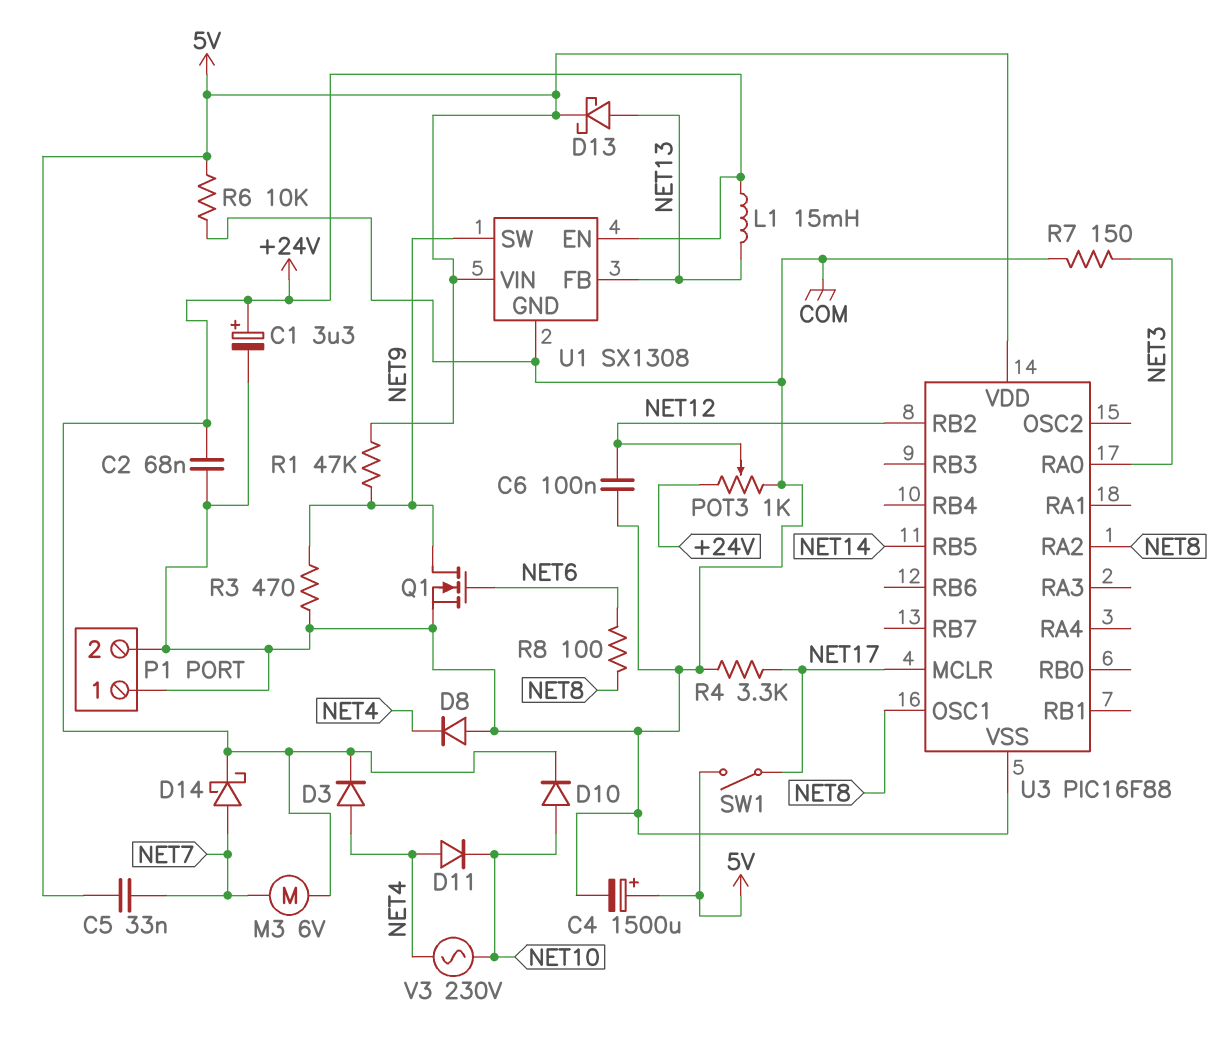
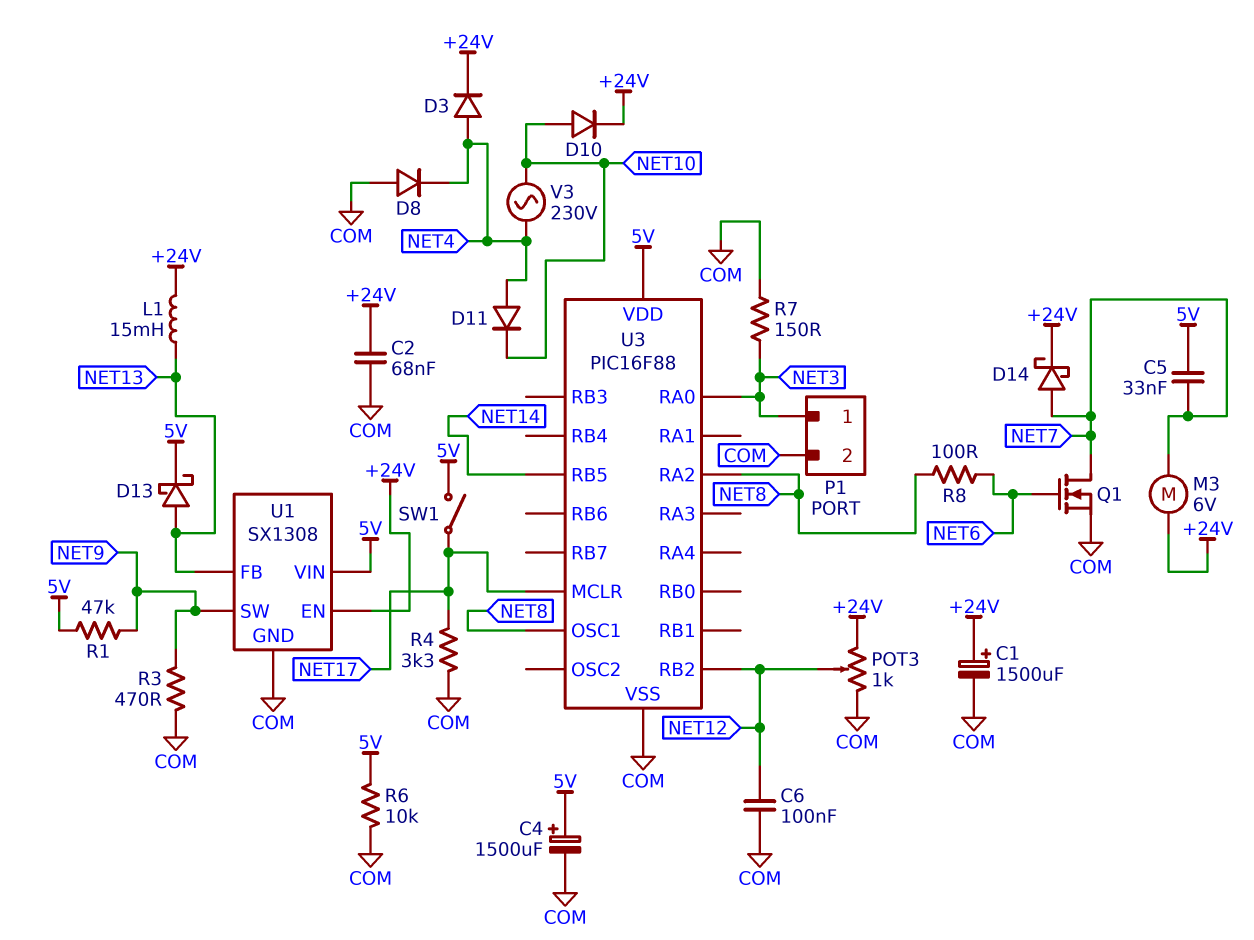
C1: 3.3uF (plus +24V, minus COM) -> 1500uF (plus +24V, minus COM)
P1 pin 1: COM -> NET3
Q1: NMOS (G NET6, D NET9, S COM) -> NMOS (G NET6, D NET7, S COM)

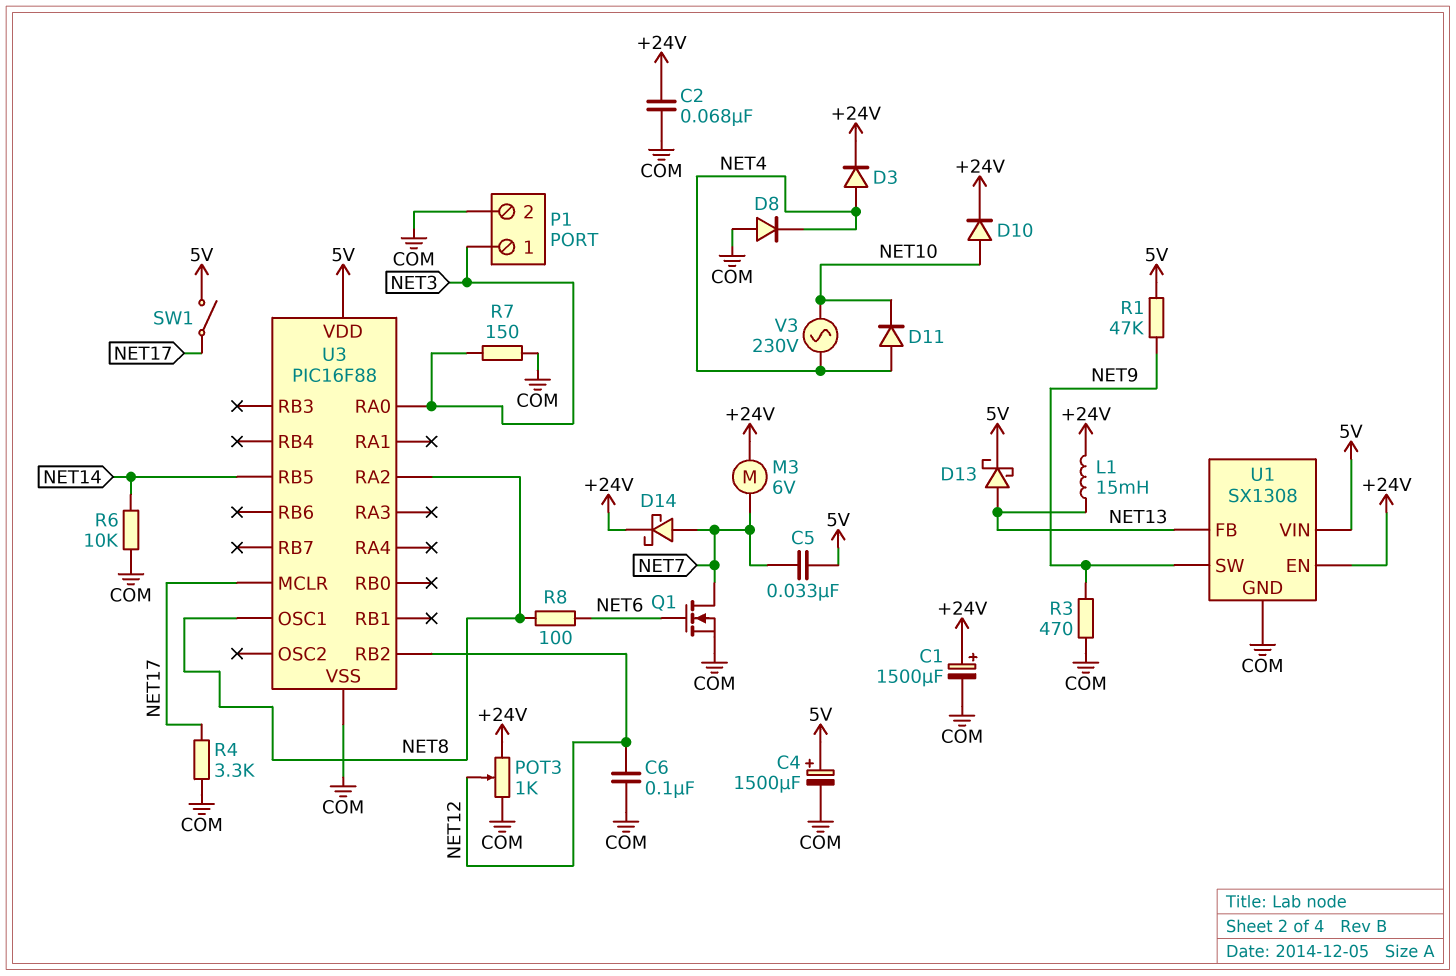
R6: 10k (5V, COM) -> 10k (COM, NET14)

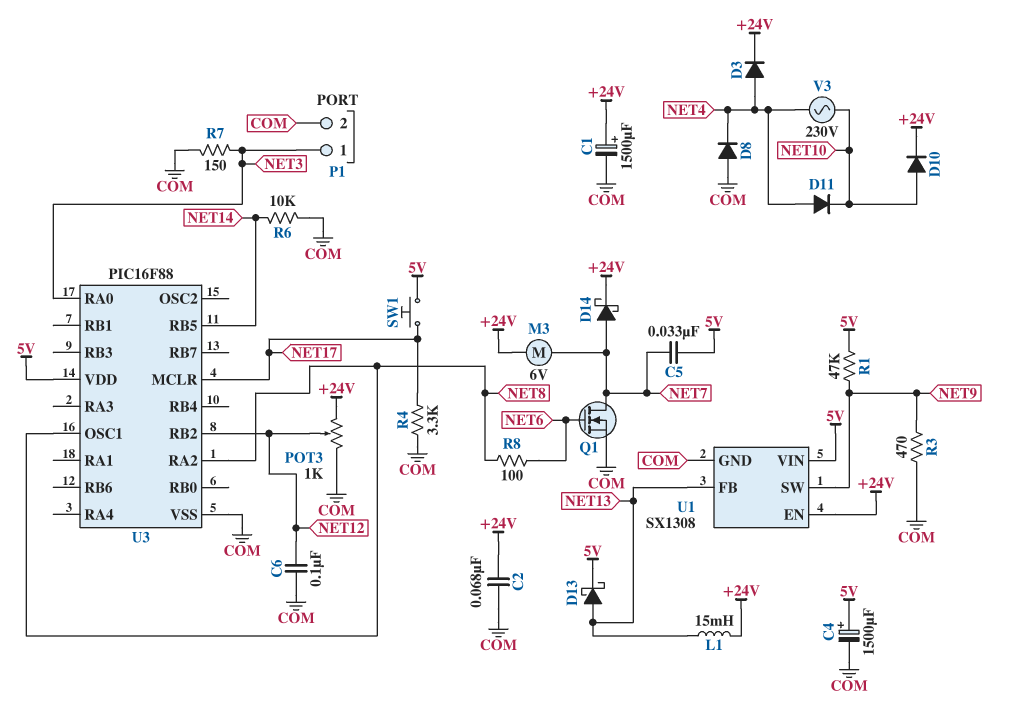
SW1: switch (5V, NET17) -> button (5V, NET17)

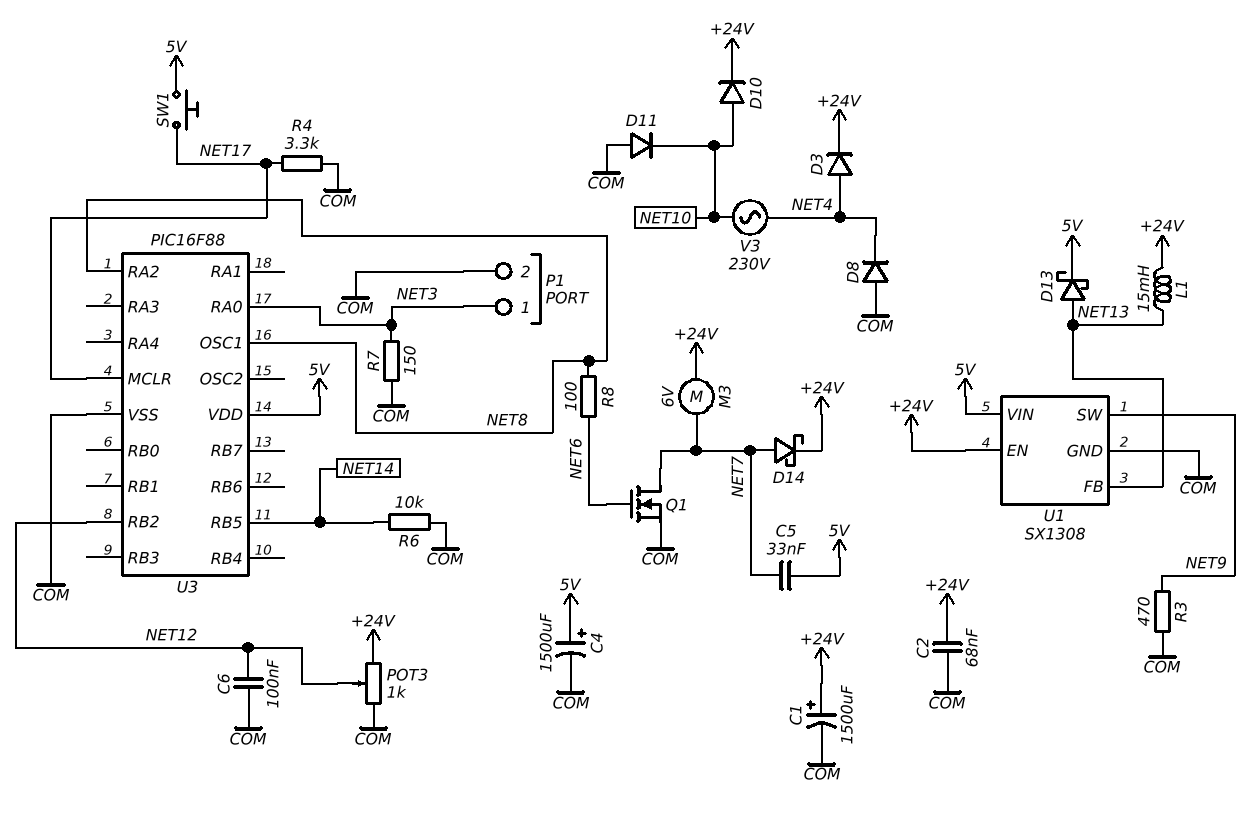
D11: diode (A NET4, K NET10) -> diode (A COM, K NET10)
R1: 47k (5V, NET9) -> none

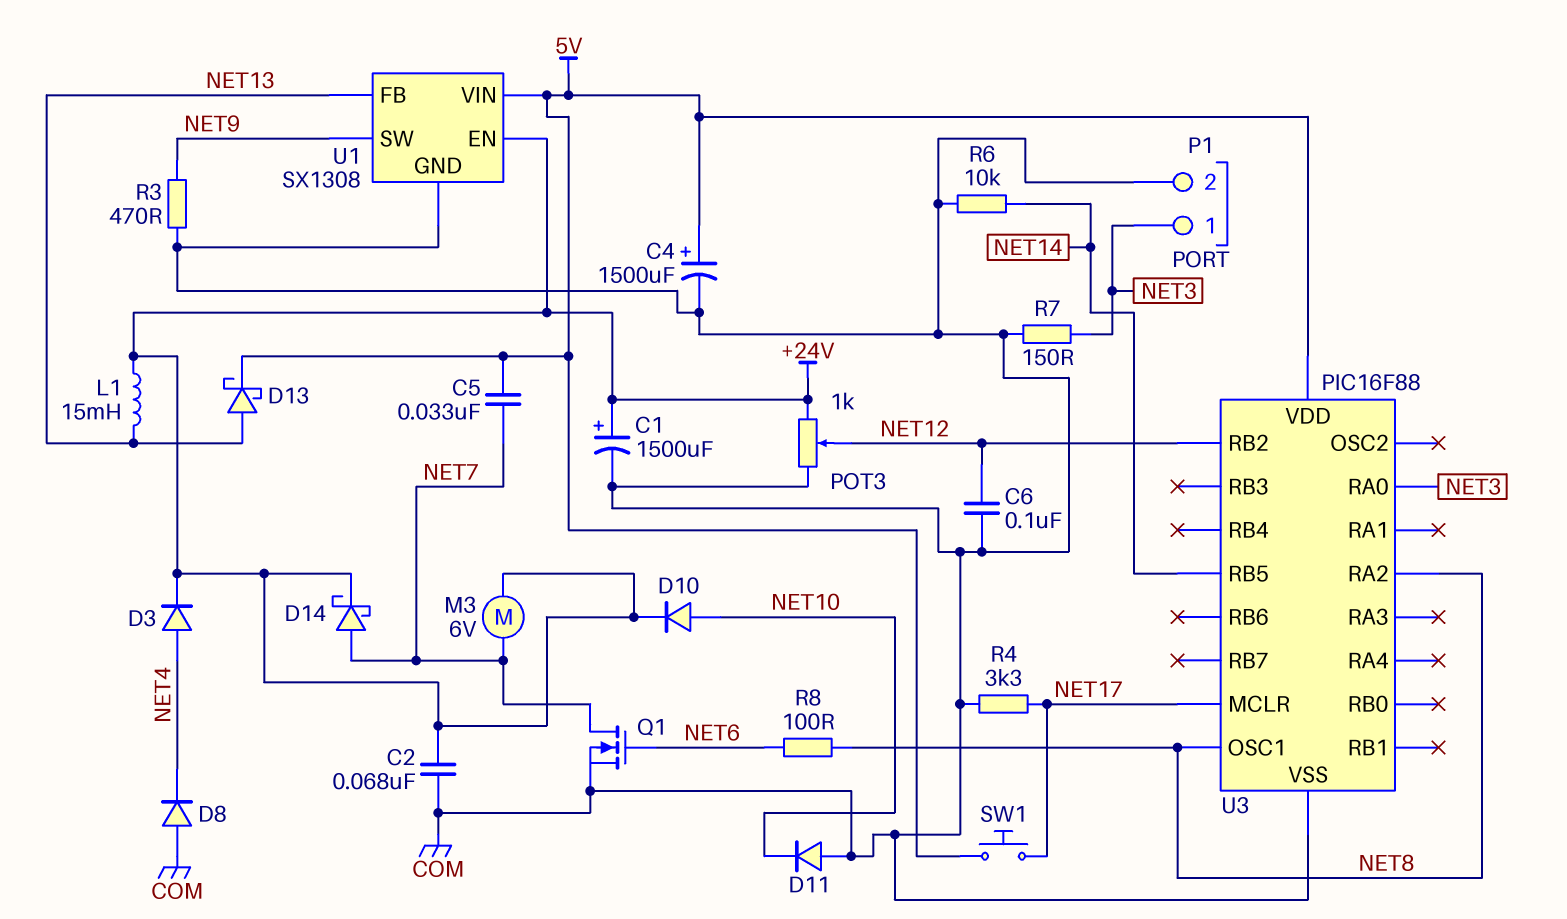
V3: AC 230V (NET4, NET10) -> none

